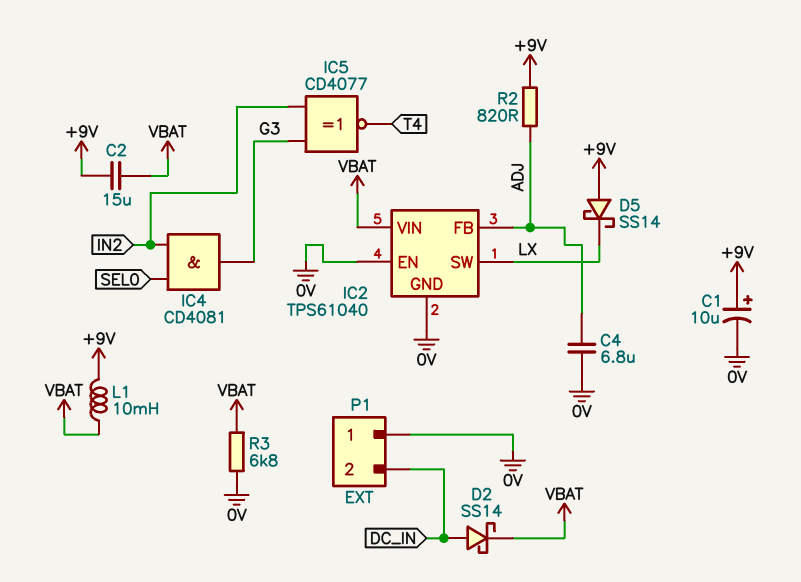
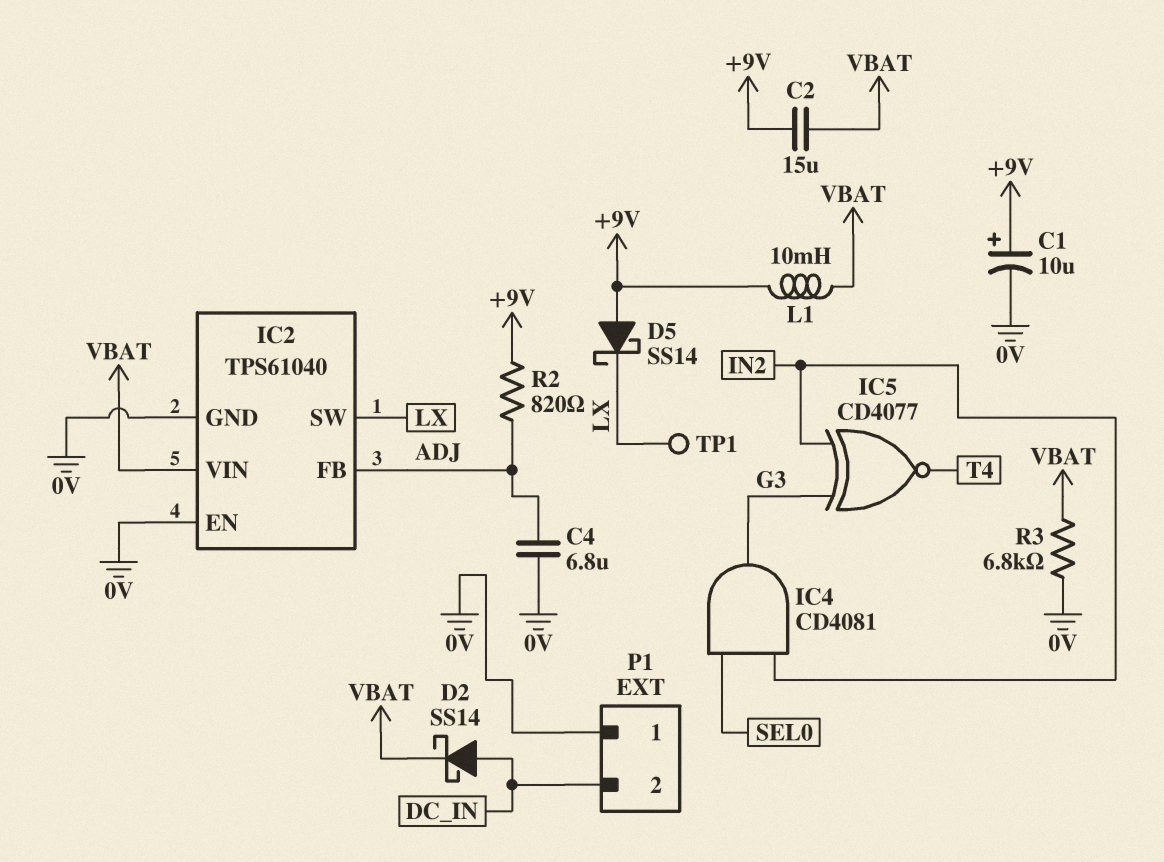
TP1: none -> test point (LX)

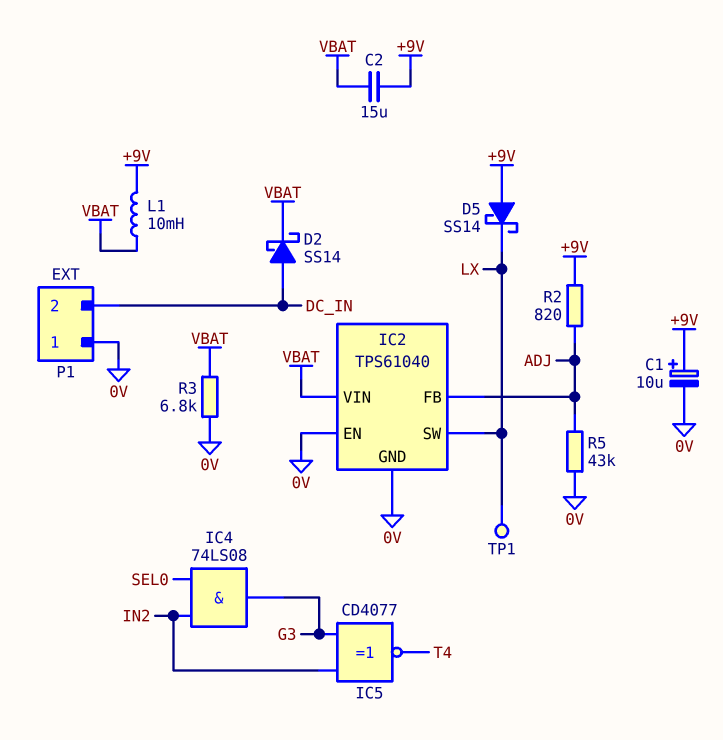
C4: 6.8uF (0V, ADJ) -> none
IC4: AND CD4081 (in IN2, in SEL0, out G3) -> AND 74LS08 (in IN2, in SEL0, out G3)
R5: none -> 43k (0V, ADJ)

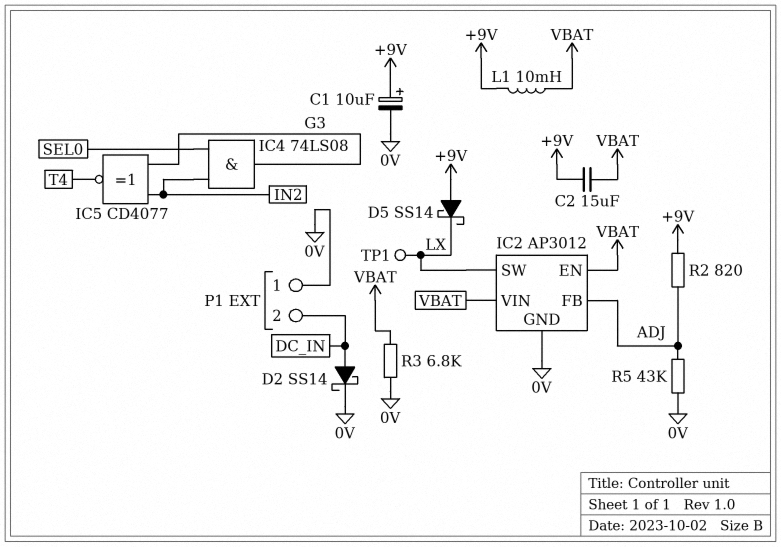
D2: schottky SS14 (A DC_IN, K VBAT) -> schottky SS14 (A DC_IN, K 0V)
IC2: TPS61040 -> AP3012
IC2 pin EN: 0V -> VBAT

